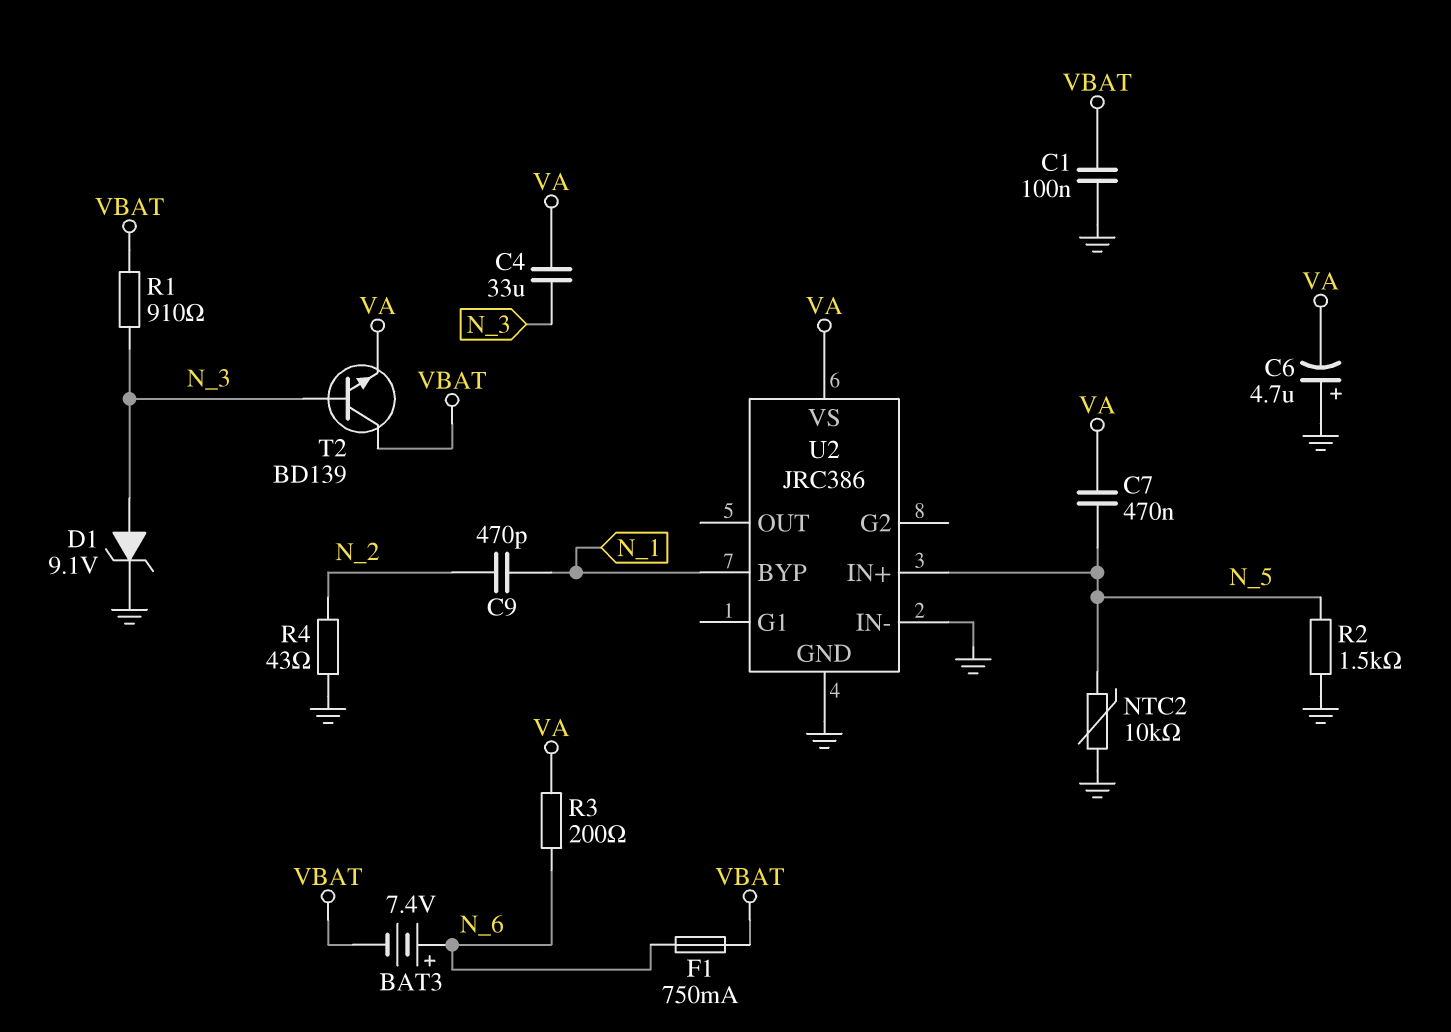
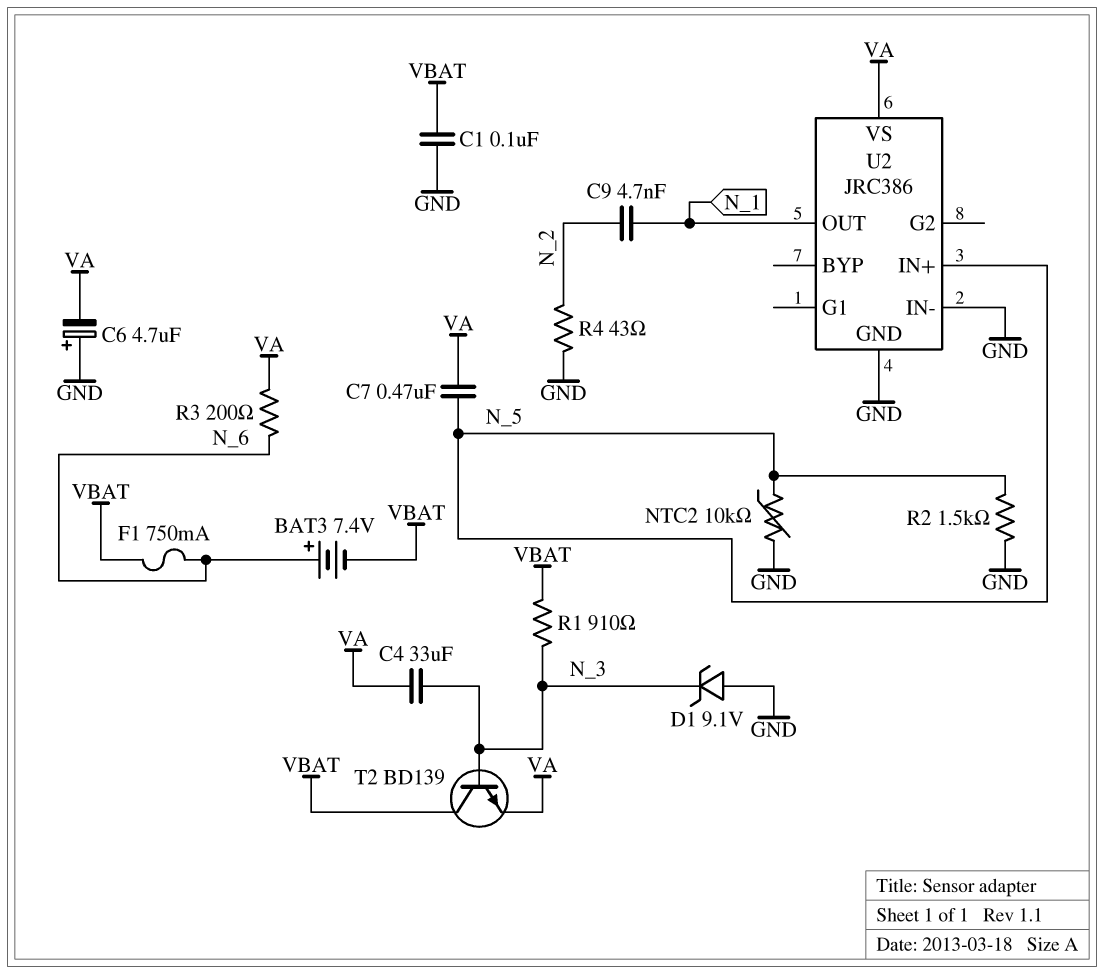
C9: 470pF (N_1, N_2) -> 4.7nF (N_1, N_2)
D1: zener 9.1V (A N_3, K GND) -> zener 9.1V (A GND, K N_3)
U2 pin BYP: N_1 -> none
U2 pin OUT: none -> N_1

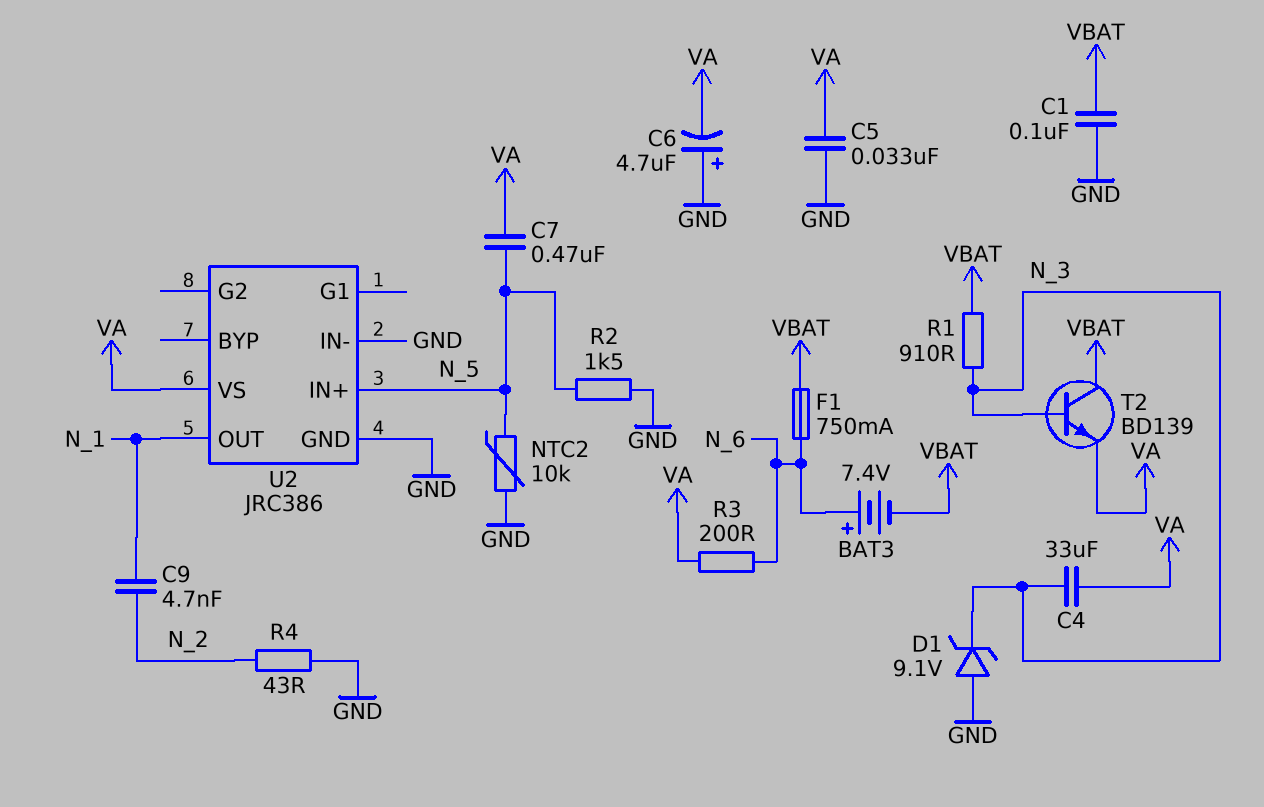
C5: none -> 33nF (GND, VA)

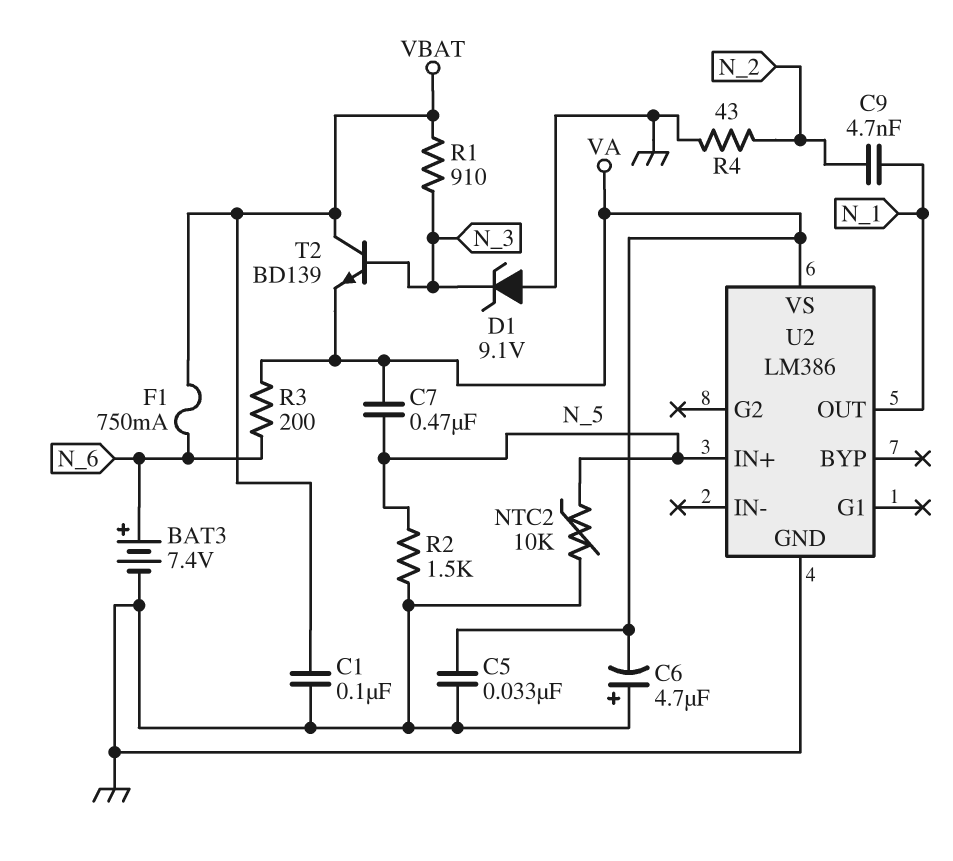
BAT3: 7.4V (plus N_6, minus VBAT) -> 7.4V (plus N_6, minus GND)
C4: 33uF (N_3, VA) -> none
U2: JRC386 -> LM386
U2 pin IN-: GND -> none

